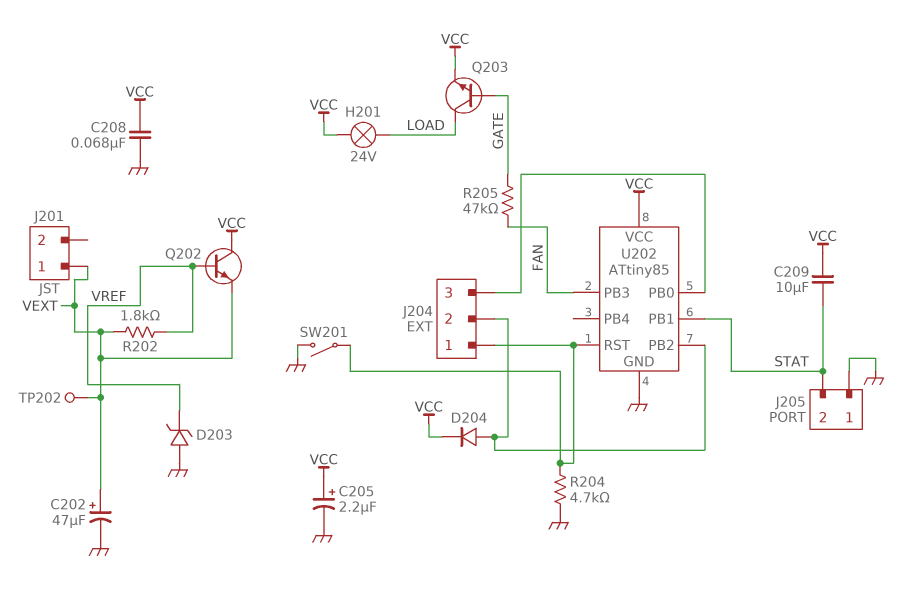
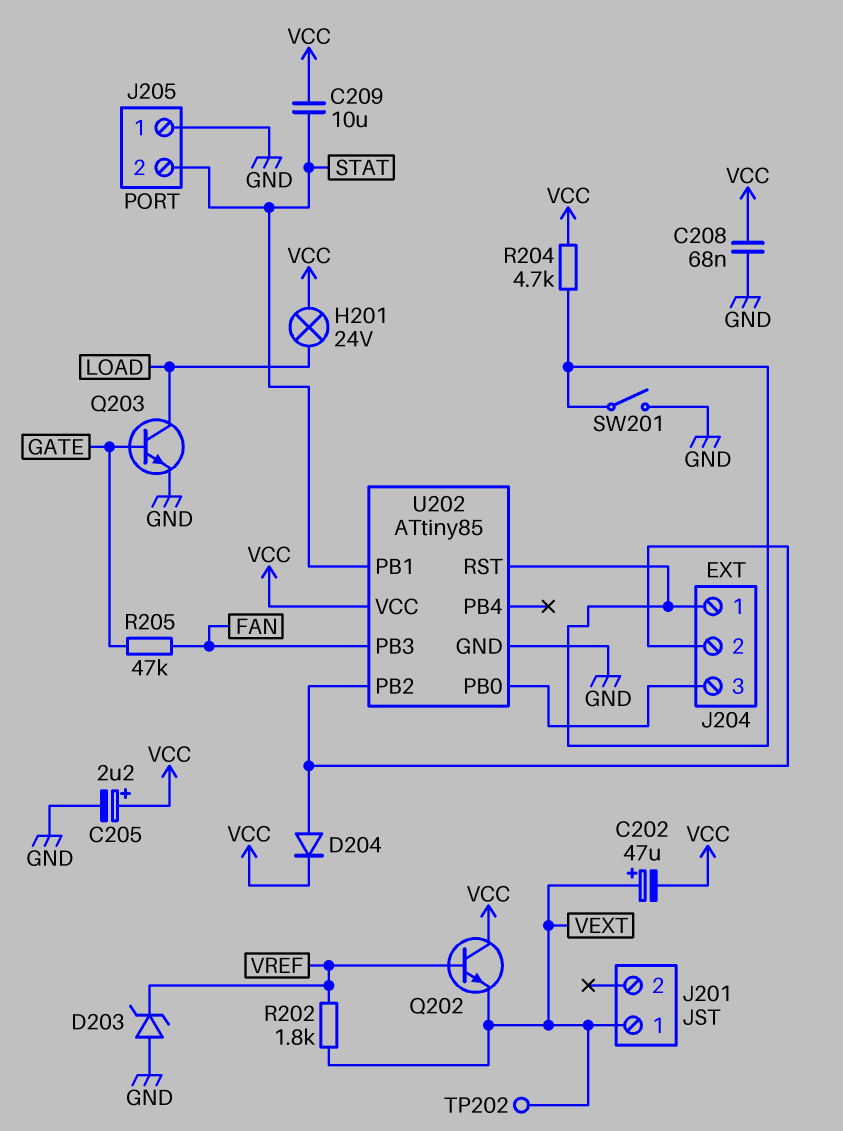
C202: 47uF (plus VEXT, minus GND) -> 47uF (plus VEXT, minus VCC)
Q203: NPN (B GATE, C LOAD, E VCC) -> NPN (B GATE, C LOAD, E GND)
R204: 4.7k (GND, J204/1) -> 4.7k (J204/1, VCC)

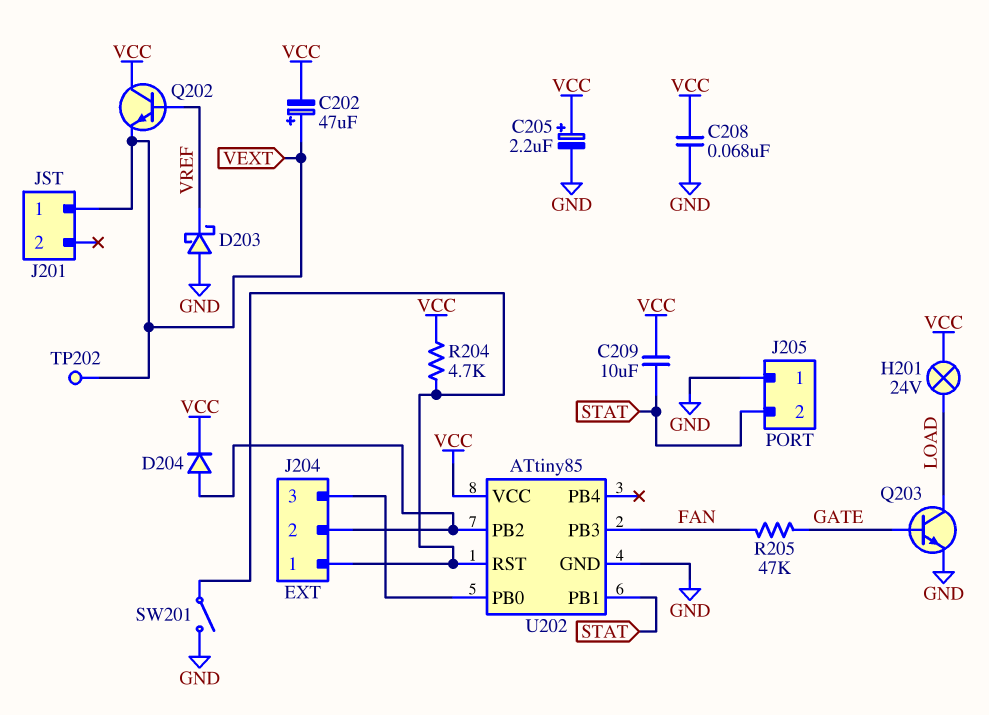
D203: zener (A GND, K VREF) -> schottky (A GND, K VREF)
R202: 1.8k (VEXT, VREF) -> none

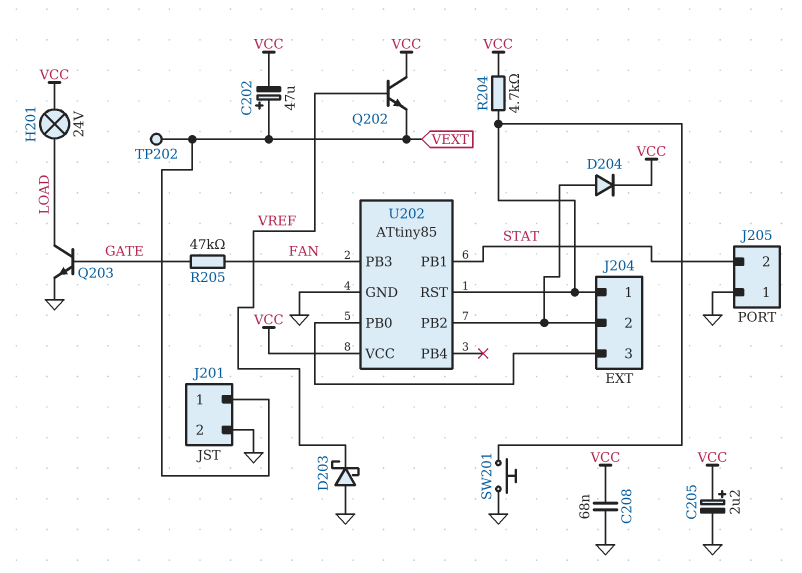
C209: 10uF (STAT, VCC) -> none
J201 pin 2: none -> GND
SW201: switch (GND, J204/1) -> button (GND, J204/1)

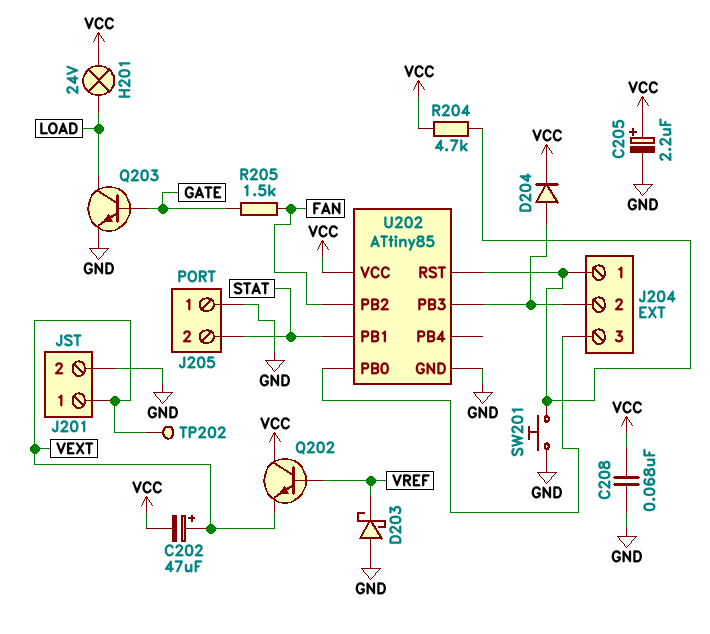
R205: 47k (FAN, GATE) -> 1.5k (FAN, GATE)
U202 pin PB2: J204/2 -> FAN
U202 pin PB3: FAN -> J204/2

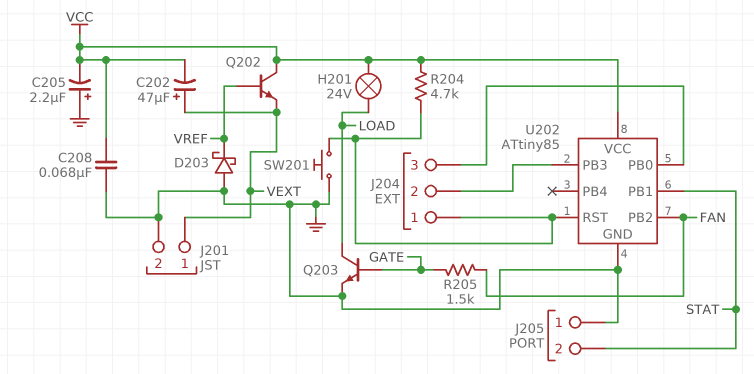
C205: 2.2uF (plus VCC, minus GND) -> 2.2uF (plus GND, minus VCC)
D204: diode (A J204/2, K VCC) -> none
TP202: test point (VEXT) -> none

